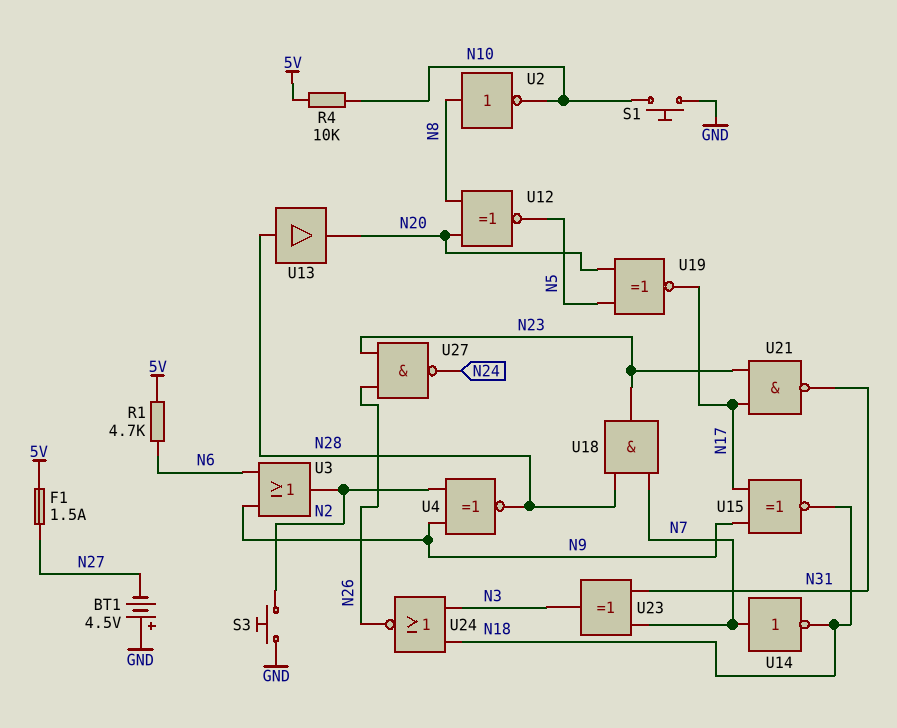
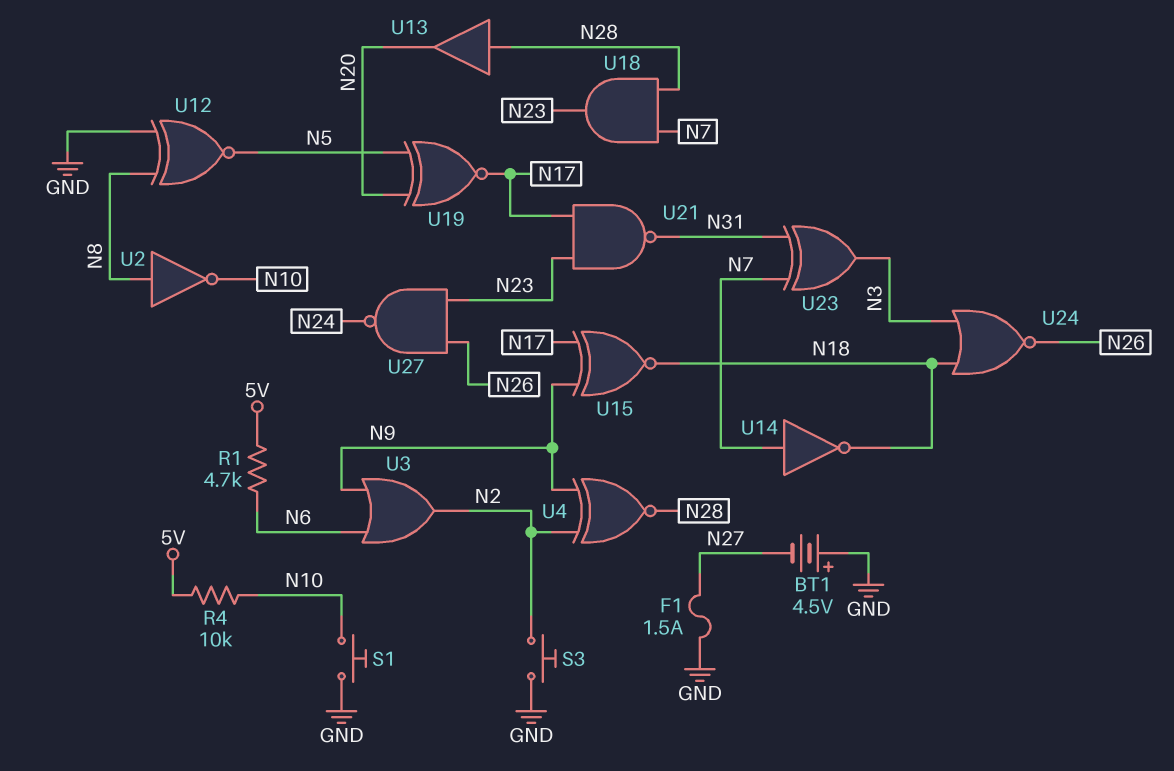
F1: 1.5A (5V, N27) -> 1.5A (GND, N27)
U12: XNOR (in N8, in N20, out N5) -> XNOR (in GND, in N8, out N5)

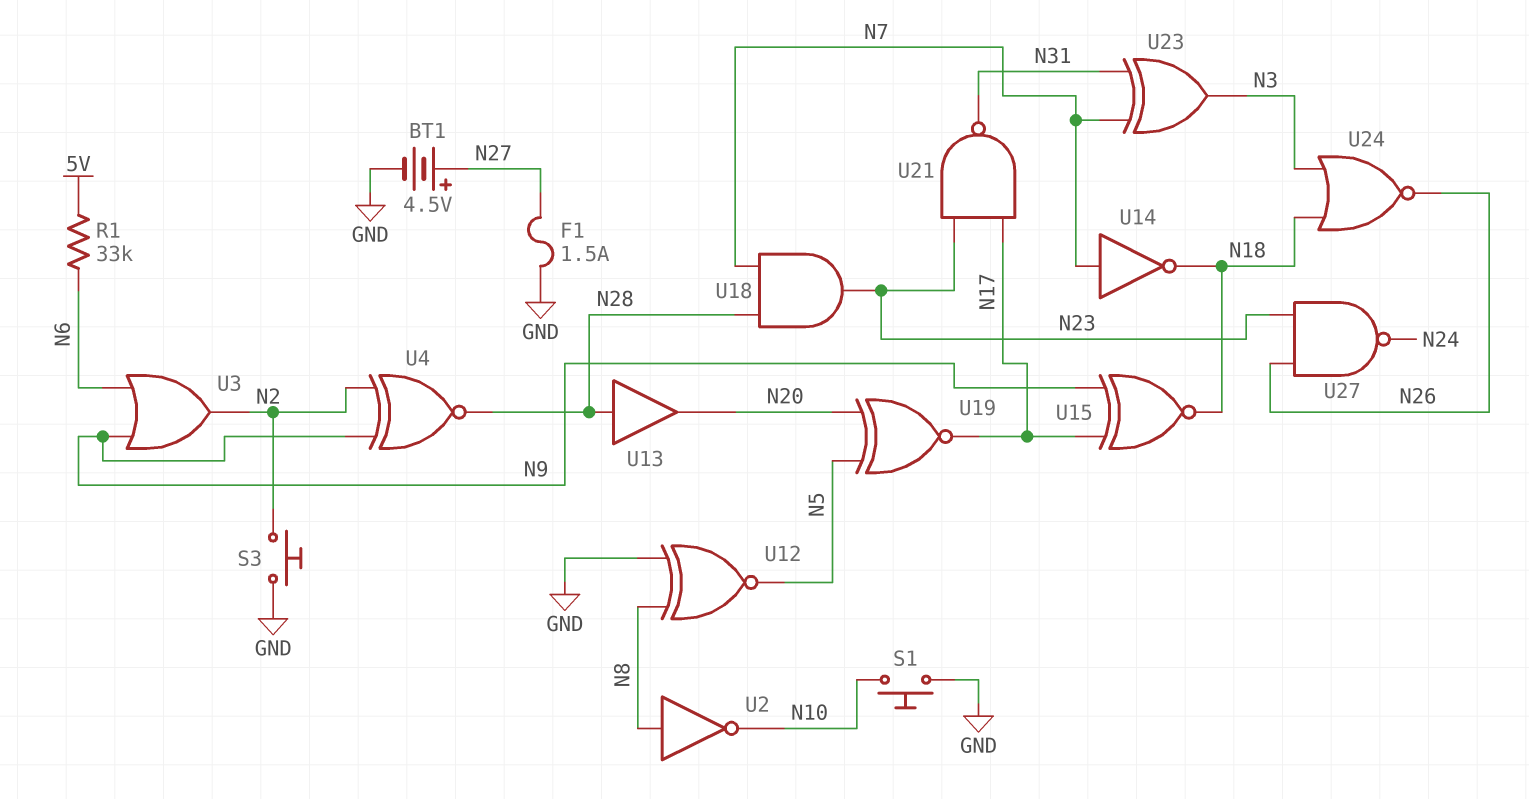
BT1: 4.5V (plus GND, minus N27) -> 4.5V (plus N27, minus GND)
R1: 4.7k (5V, N6) -> 33k (5V, N6)
R4: 10k (5V, N10) -> none

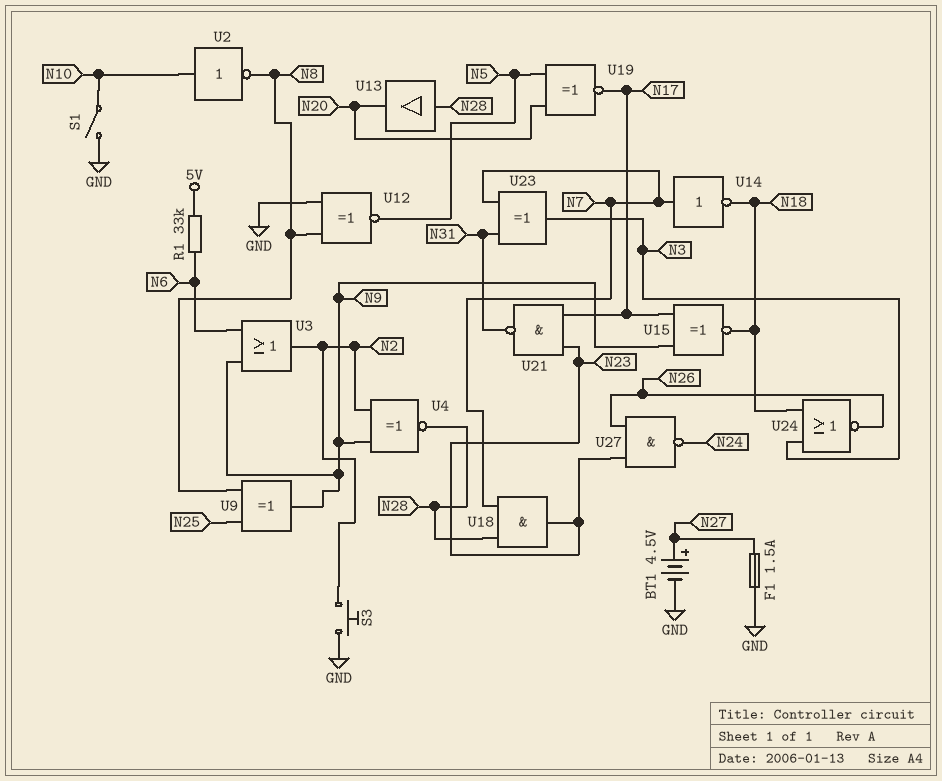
S1: button (GND, N10) -> switch (GND, N10)
U2: NOT (in N8, out N10) -> NOT (in N10, out N8)
U9: none -> XOR (in N8, in N25, out N9)

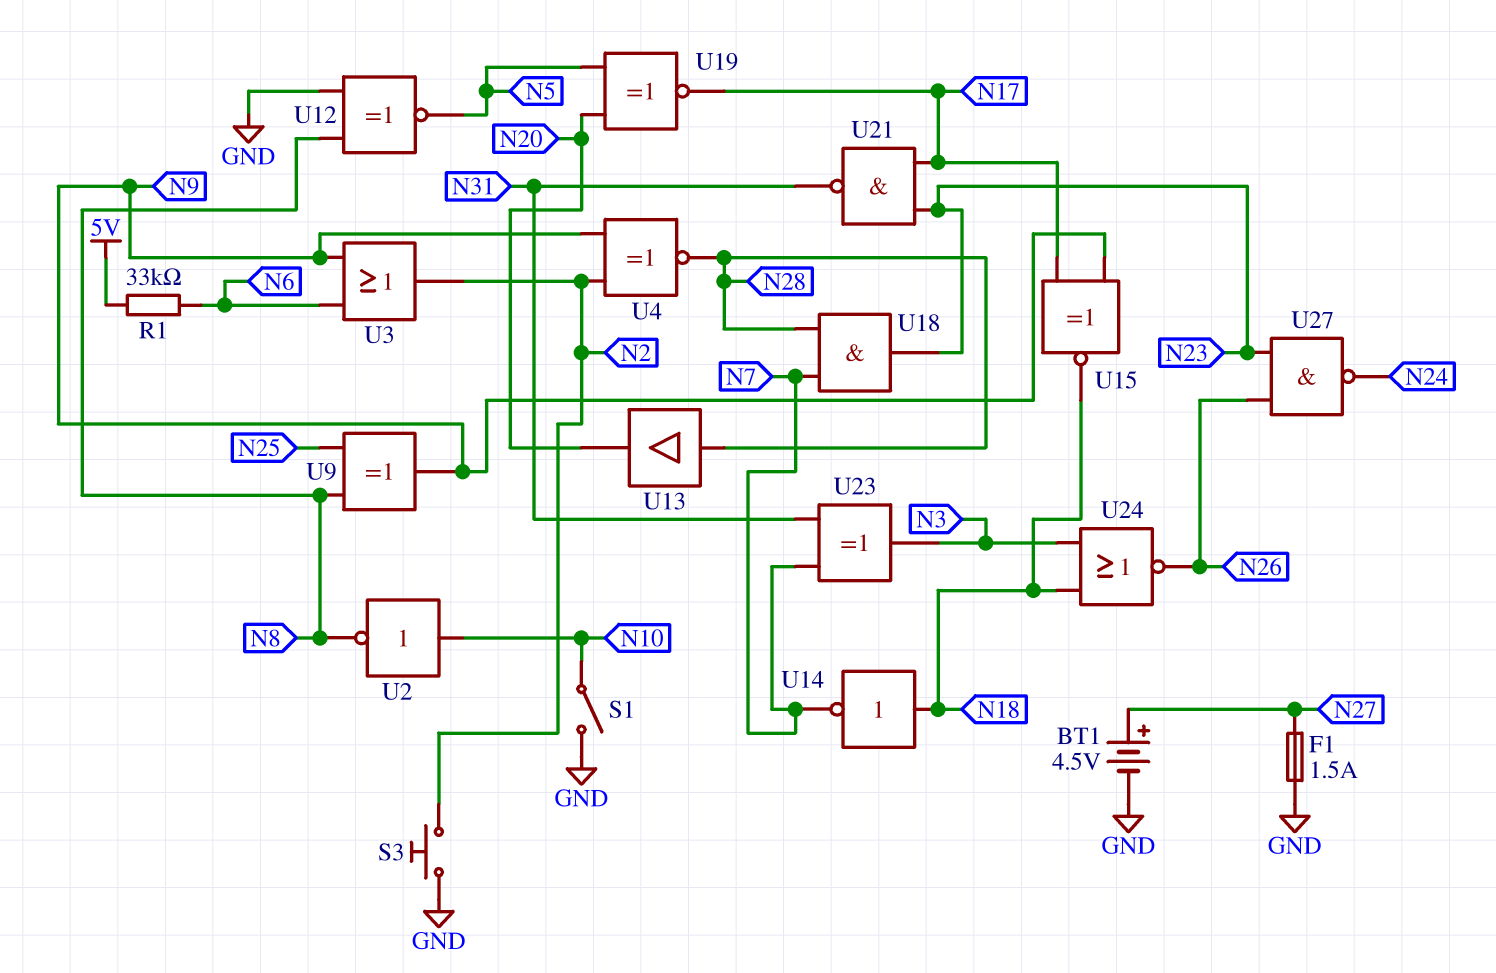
U14: NOT (in N7, out N18) -> NOT (in N18, out N7)

